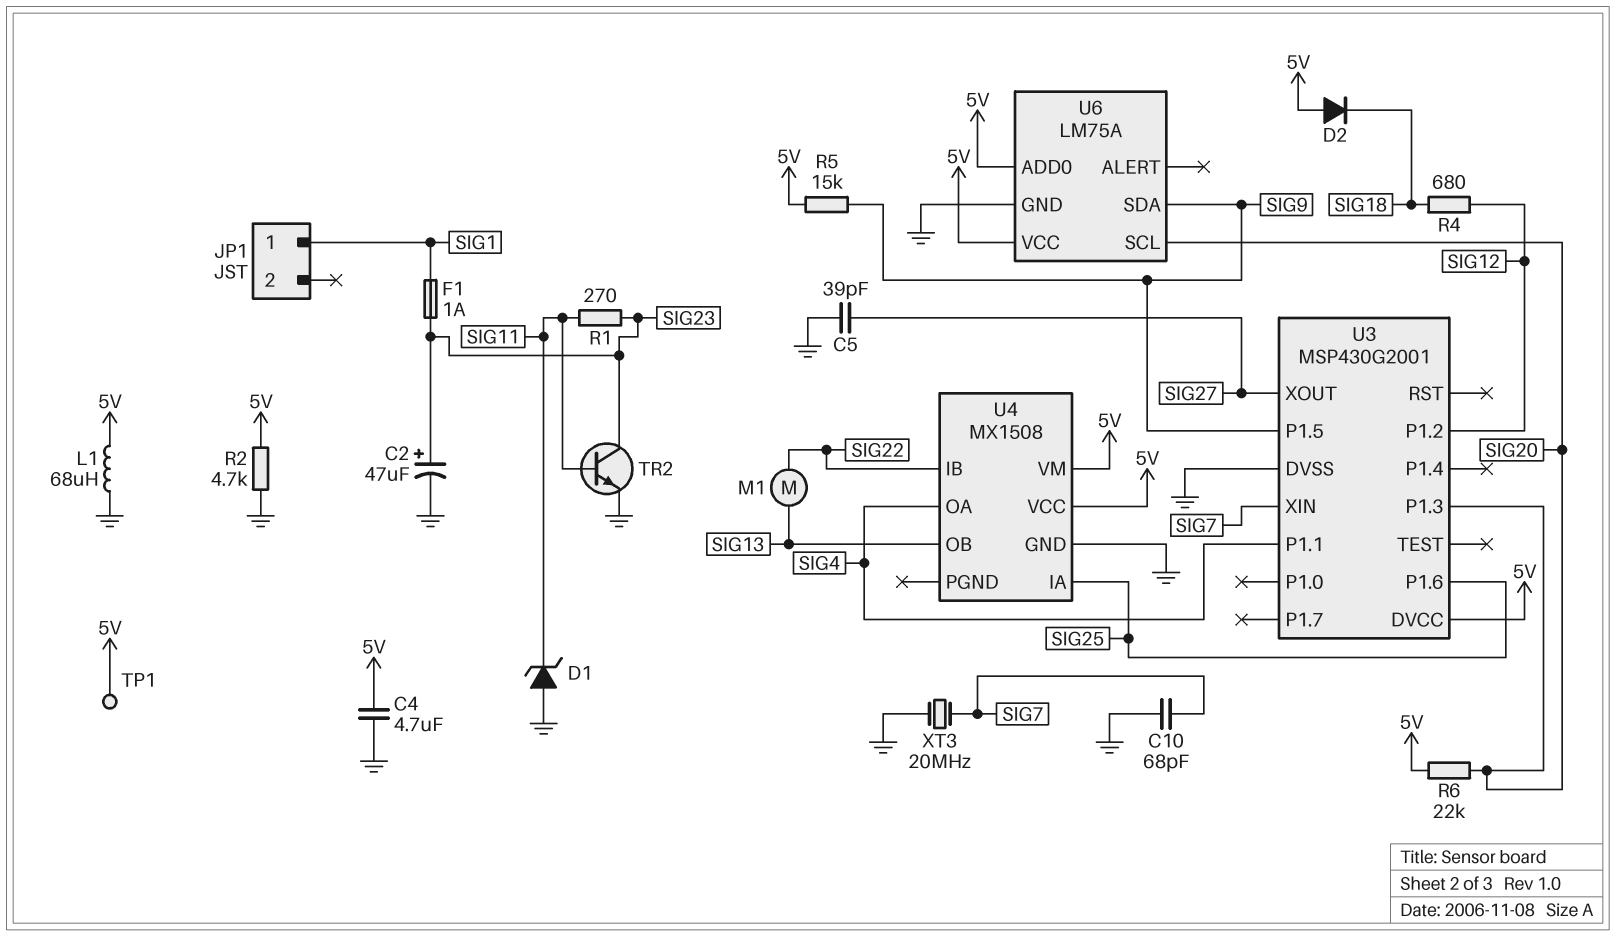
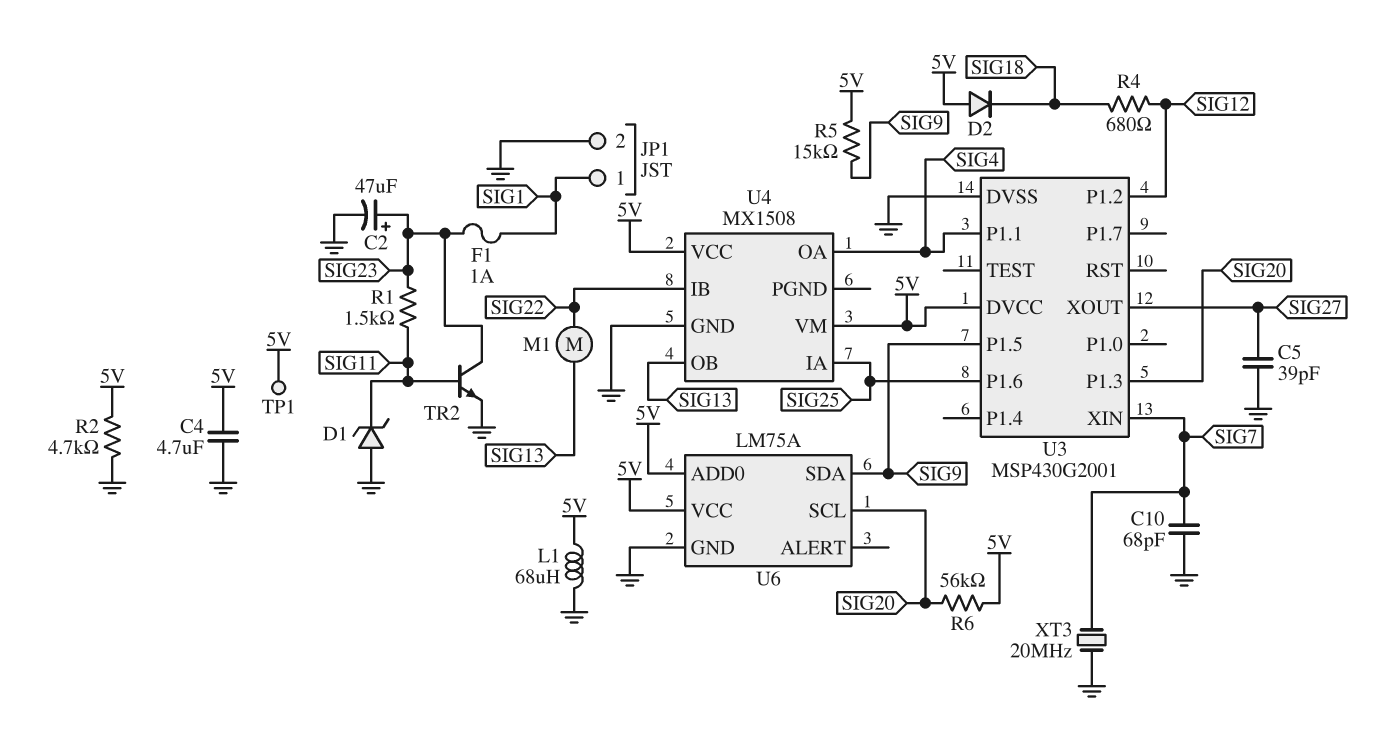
JP1 pin 2: none -> GND
R1: 270 (SIG11, SIG23) -> 1.5k (SIG11, SIG23)
R6: 22k (5V, SIG20) -> 56k (5V, SIG20)

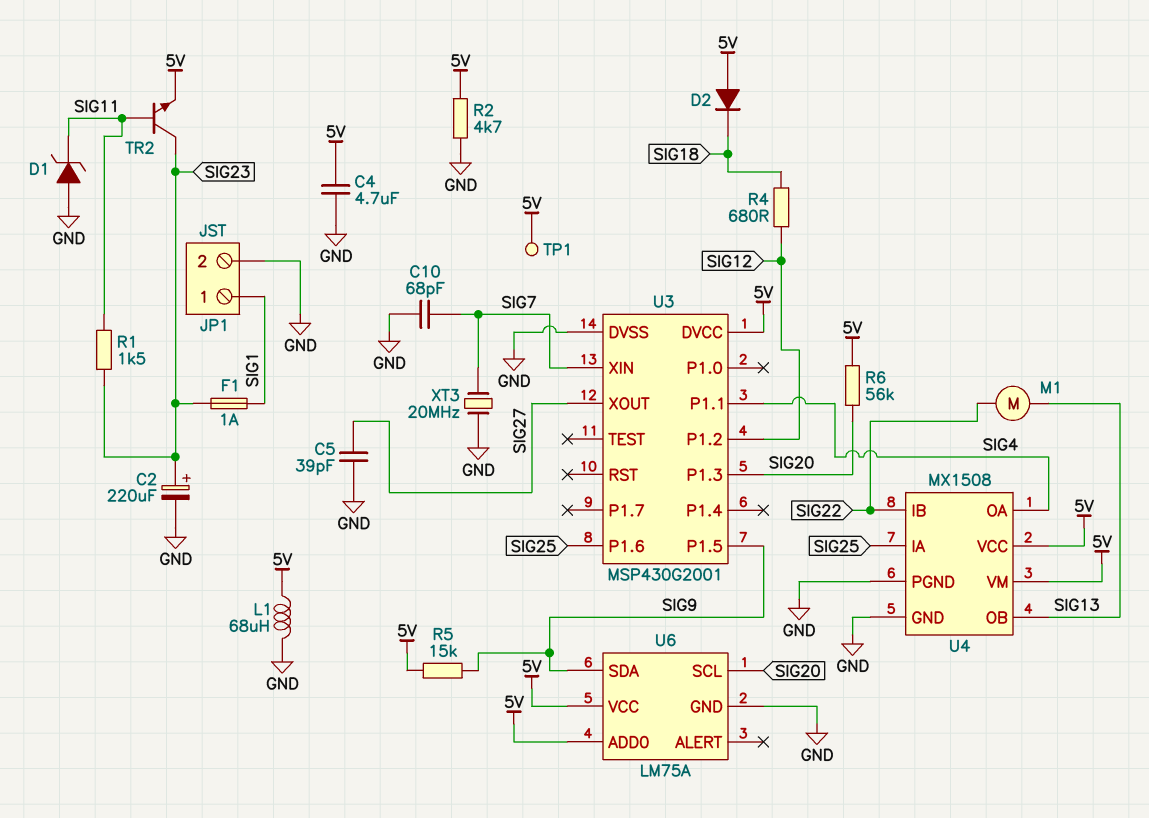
C2: 47uF (plus SIG23, minus GND) -> 220uF (plus SIG23, minus GND)
TR2: NPN (B SIG11, C SIG23, E GND) -> NPN (B SIG11, C SIG23, E 5V)
U4 pin PGND: none -> GND

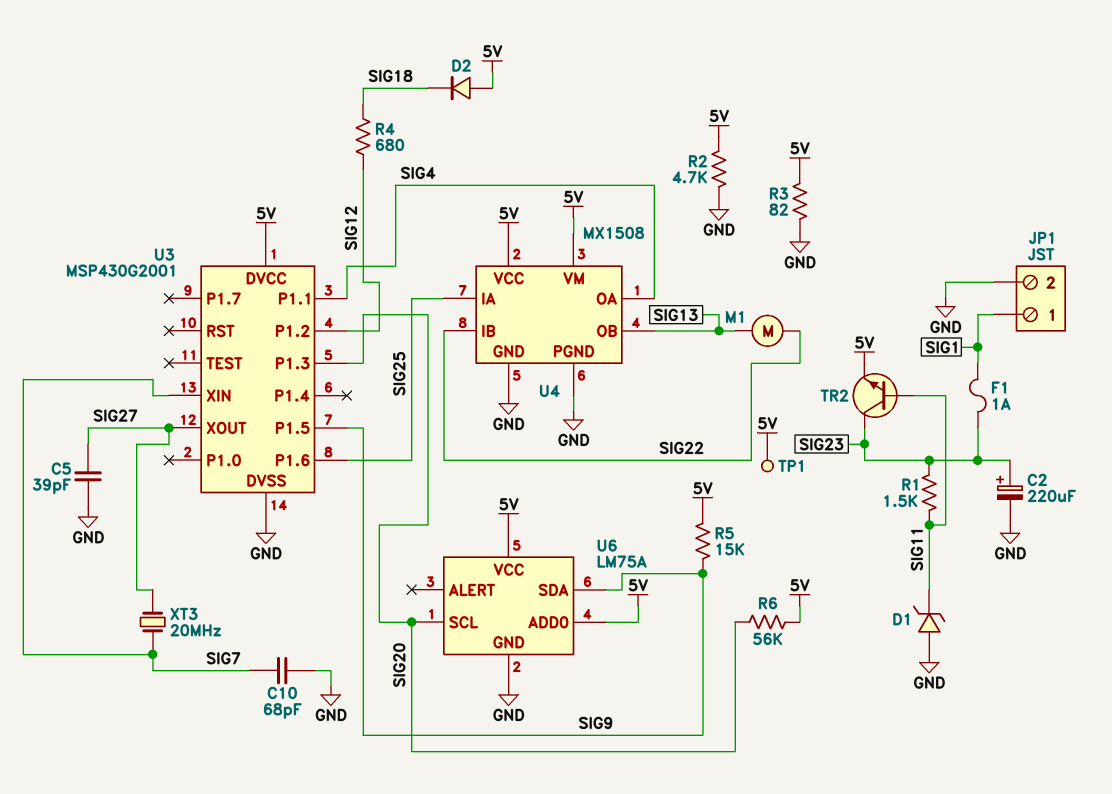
C4: 4.7uF (5V, GND) -> none
L1: 68uH (5V, GND) -> none
R3: none -> 82 (5V, GND)
XT3: 20MHz (GND, SIG7) -> 20MHz (SIG7, SIG27)

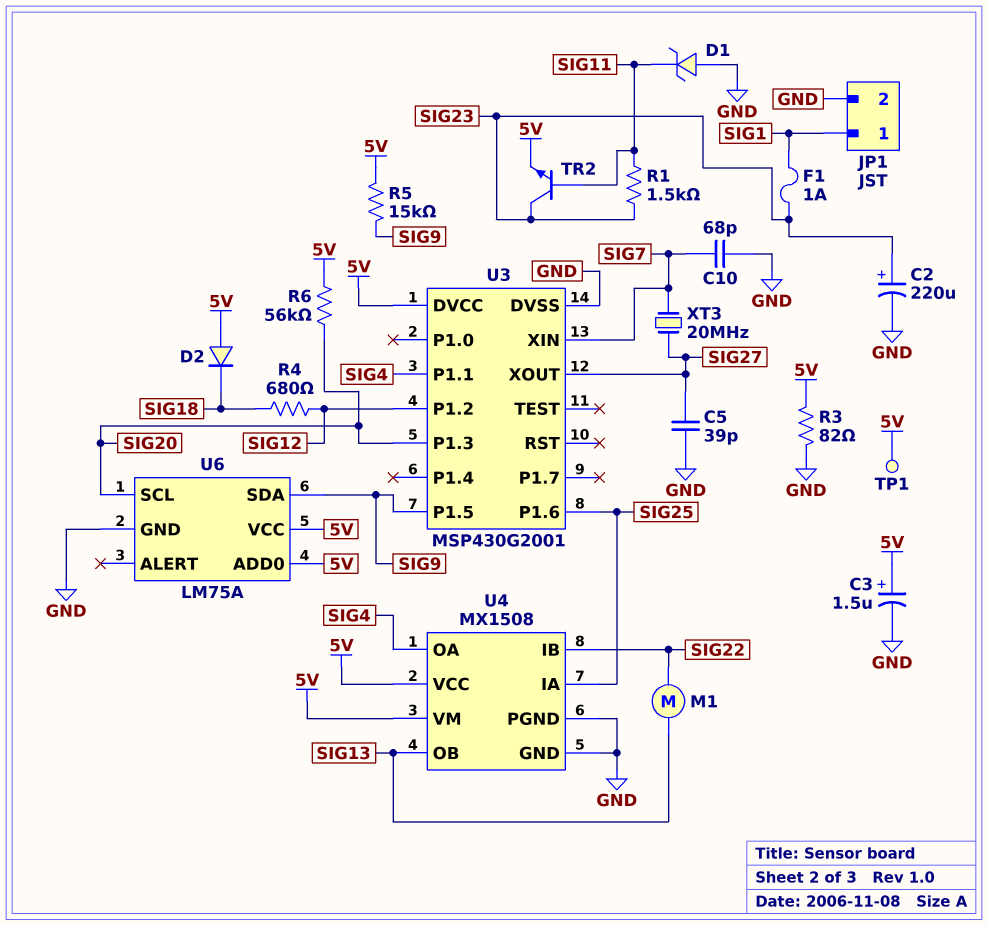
C3: none -> 1.5uF (plus 5V, minus GND)
R2: 4.7k (5V, GND) -> none

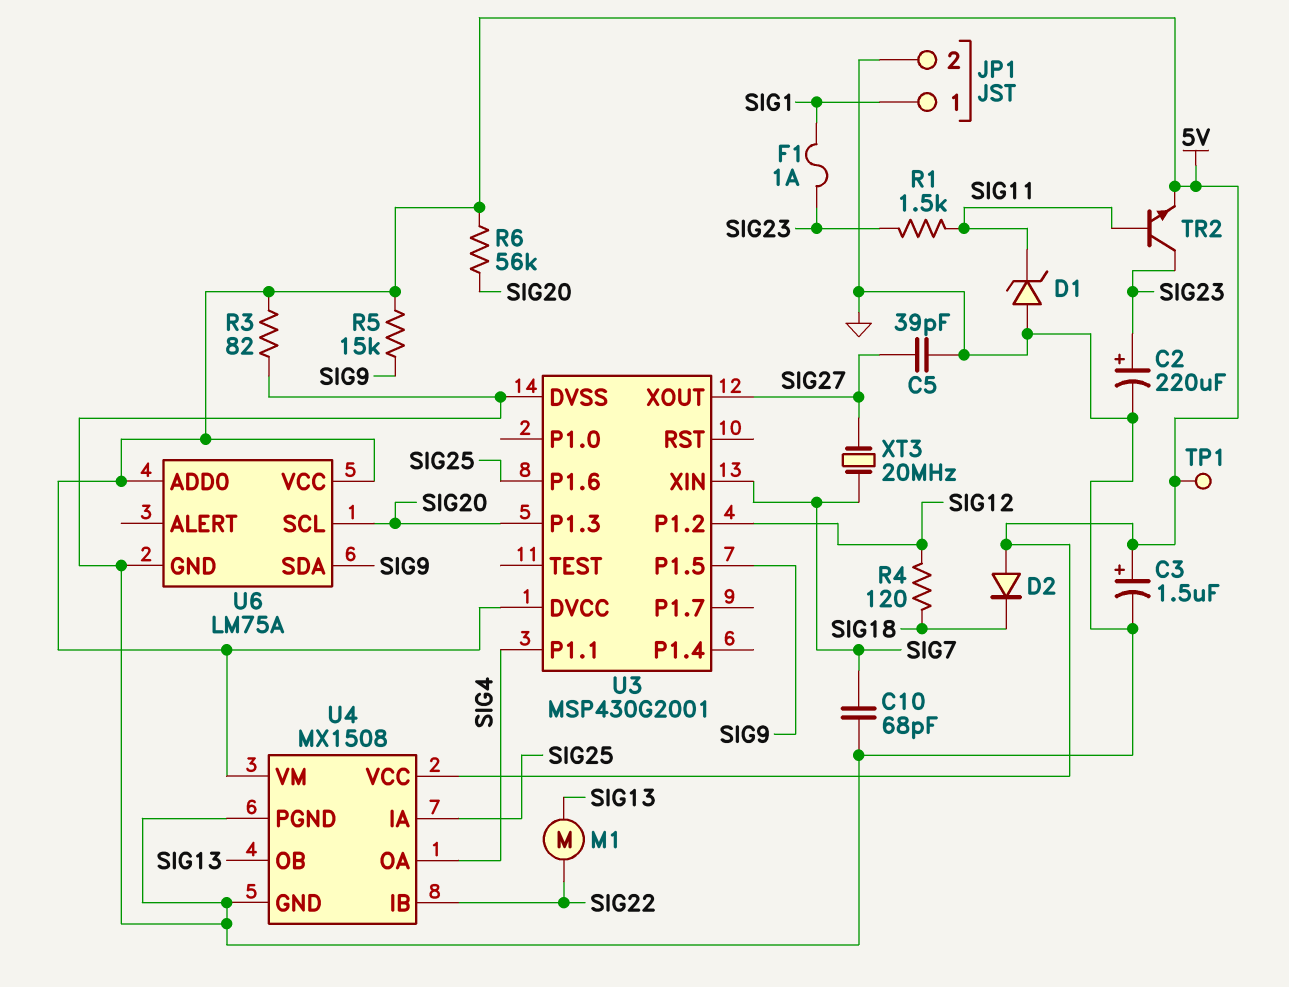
R4: 680 (SIG12, SIG18) -> 120 (SIG12, SIG18)

